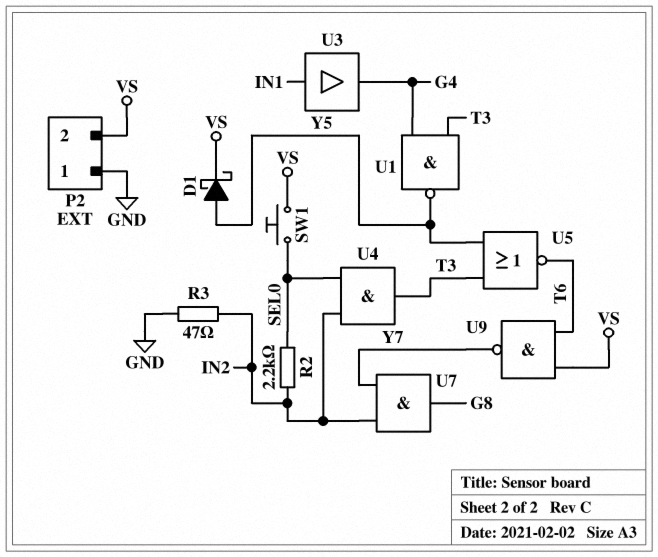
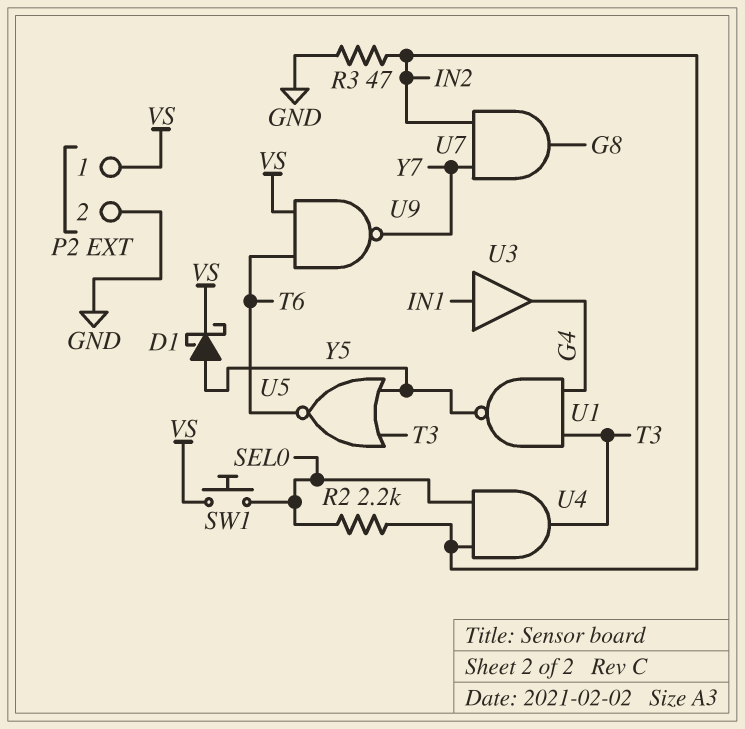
P2 pin 1: GND -> VS
P2 pin 2: VS -> GND

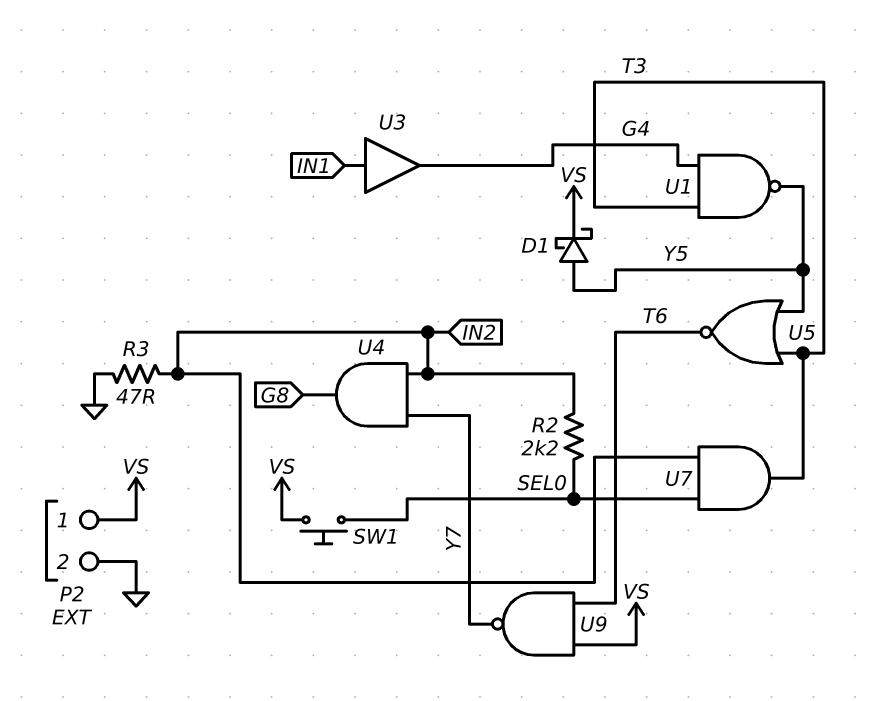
U4: AND (in IN2, in SEL0, out T3) -> AND (in IN2, in Y7, out G8)
U7: AND (in IN2, in Y7, out G8) -> AND (in IN2, in SEL0, out T3)

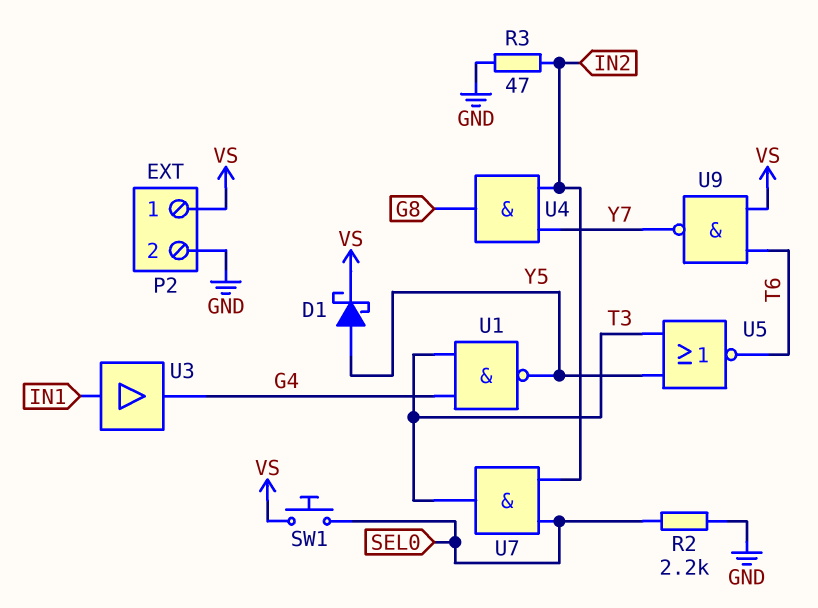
R2: 2.2k (IN2, SEL0) -> 2.2k (GND, SEL0)

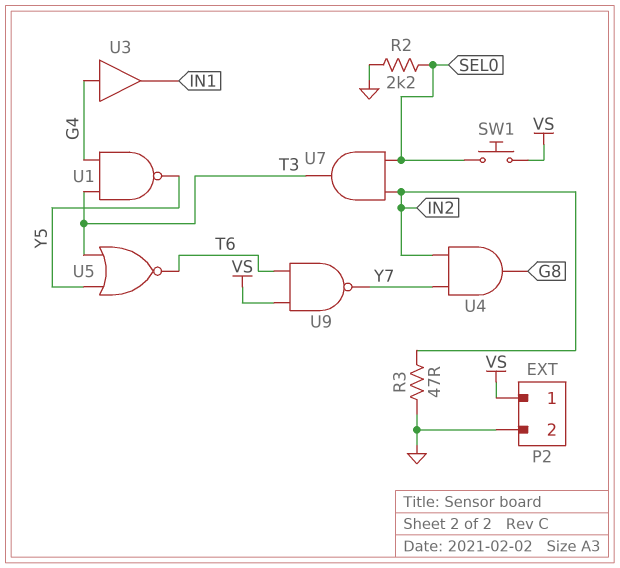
D1: schottky (A Y5, K VS) -> none
U3: buffer (in IN1, out G4) -> buffer (in G4, out IN1)

